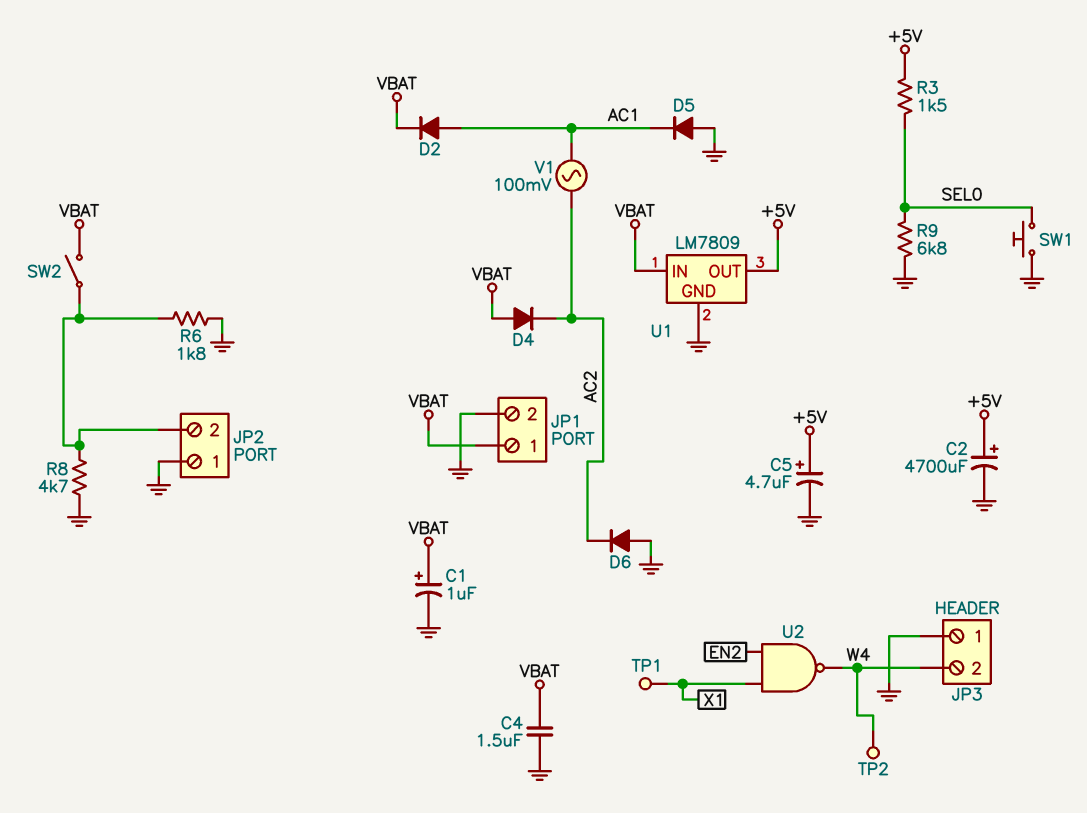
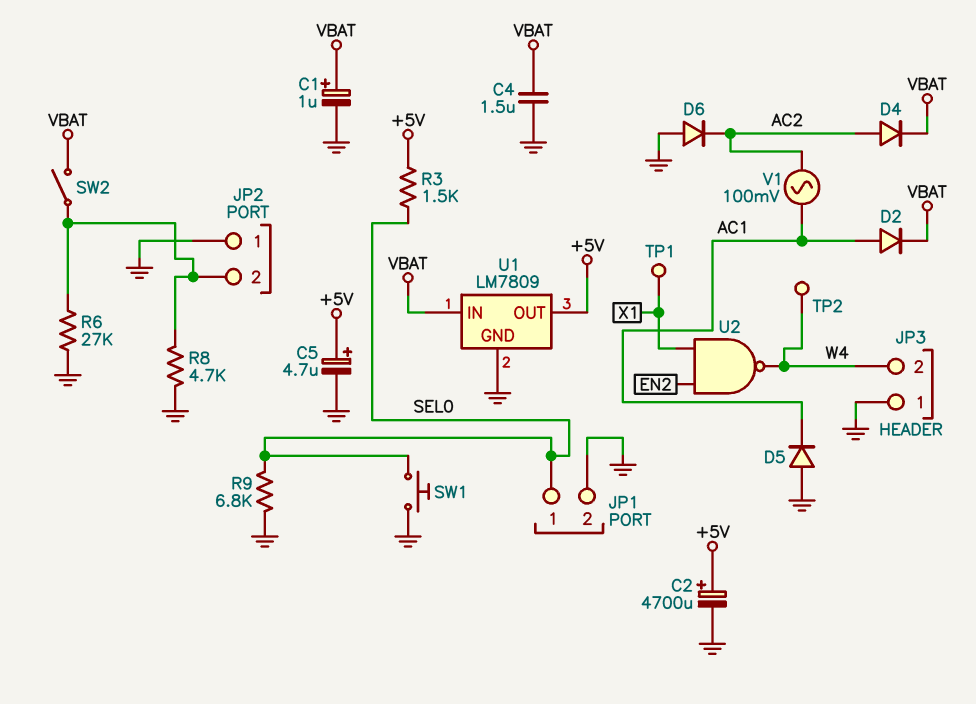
D4: diode (A VBAT, K AC2) -> diode (A AC2, K VBAT)
JP1 pin 1: VBAT -> SEL0
R6: 1.8k (GND, JP2/2) -> 27k (GND, JP2/2)

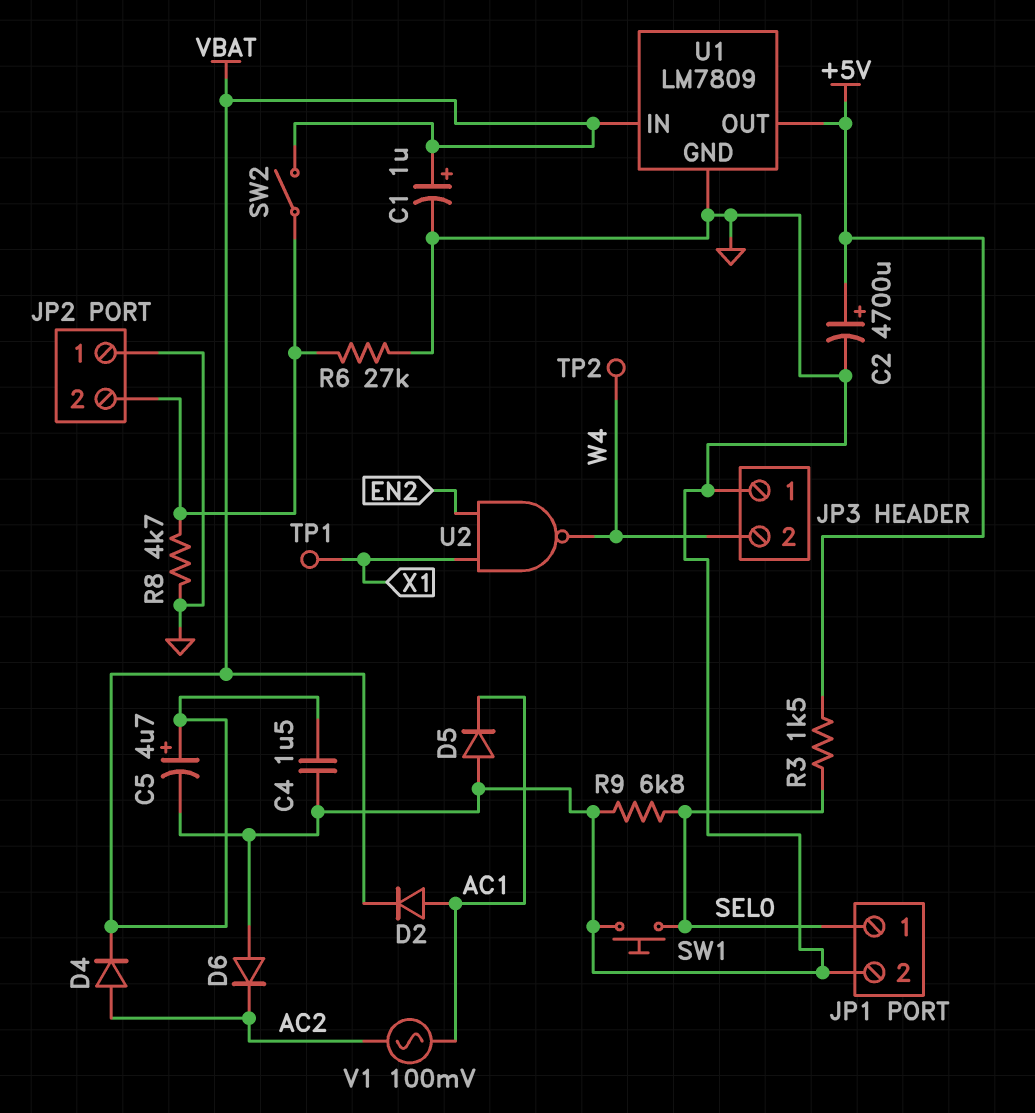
C5: 4.7uF (plus +5V, minus GND) -> 4.7uF (plus VBAT, minus GND)

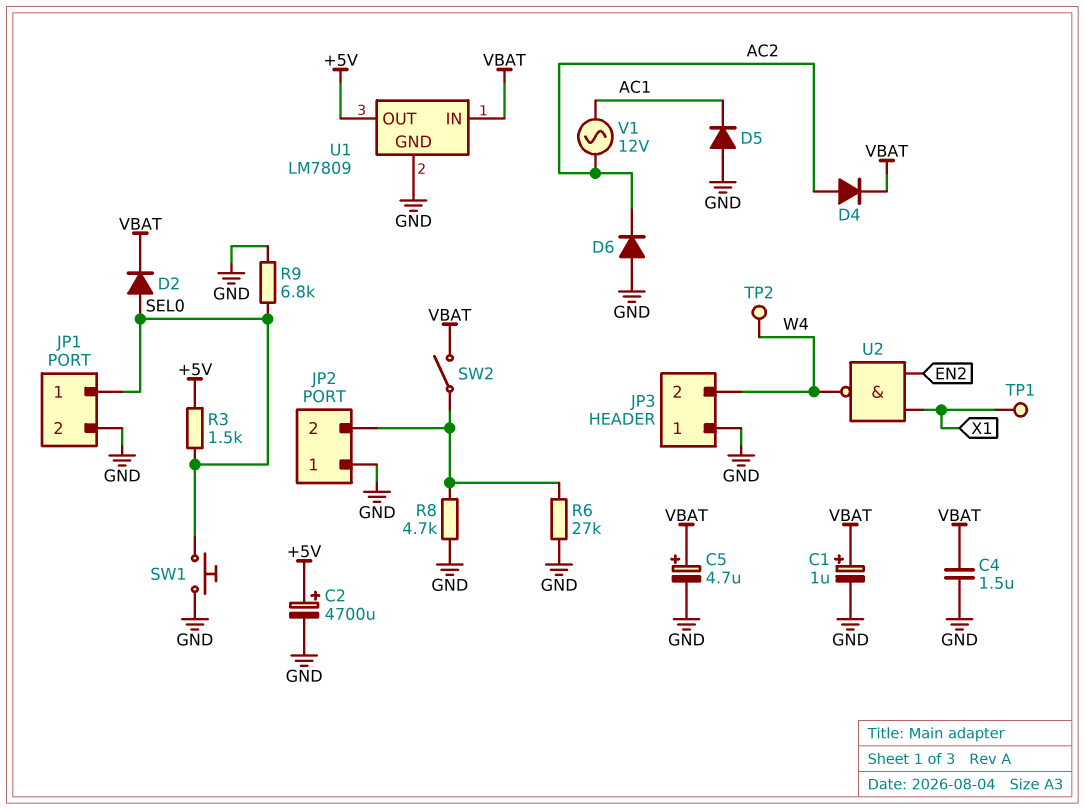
D2: diode (A AC1, K VBAT) -> diode (A SEL0, K VBAT)
V1: AC 100mV (AC1, AC2) -> AC 12V (AC1, AC2)

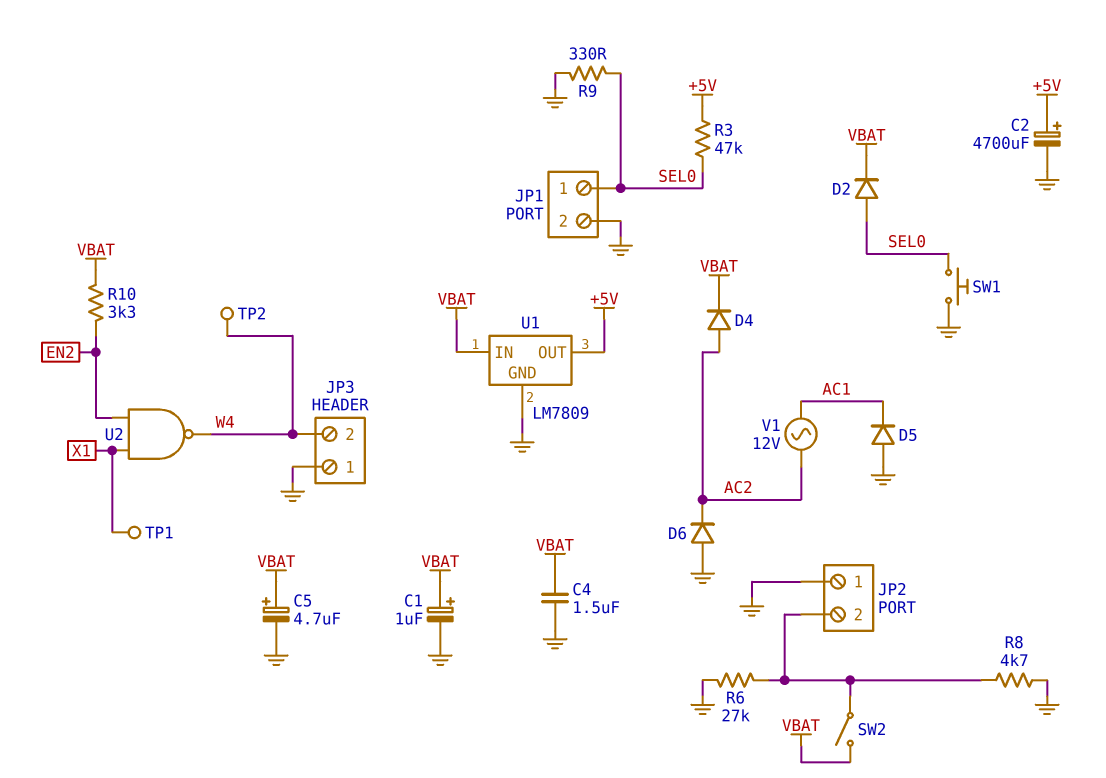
R3: 1.5k (+5V, SEL0) -> 47k (+5V, SEL0)
R9: 6.8k (GND, SEL0) -> 330 (GND, SEL0)
R10: none -> 3.3k (EN2, VBAT)

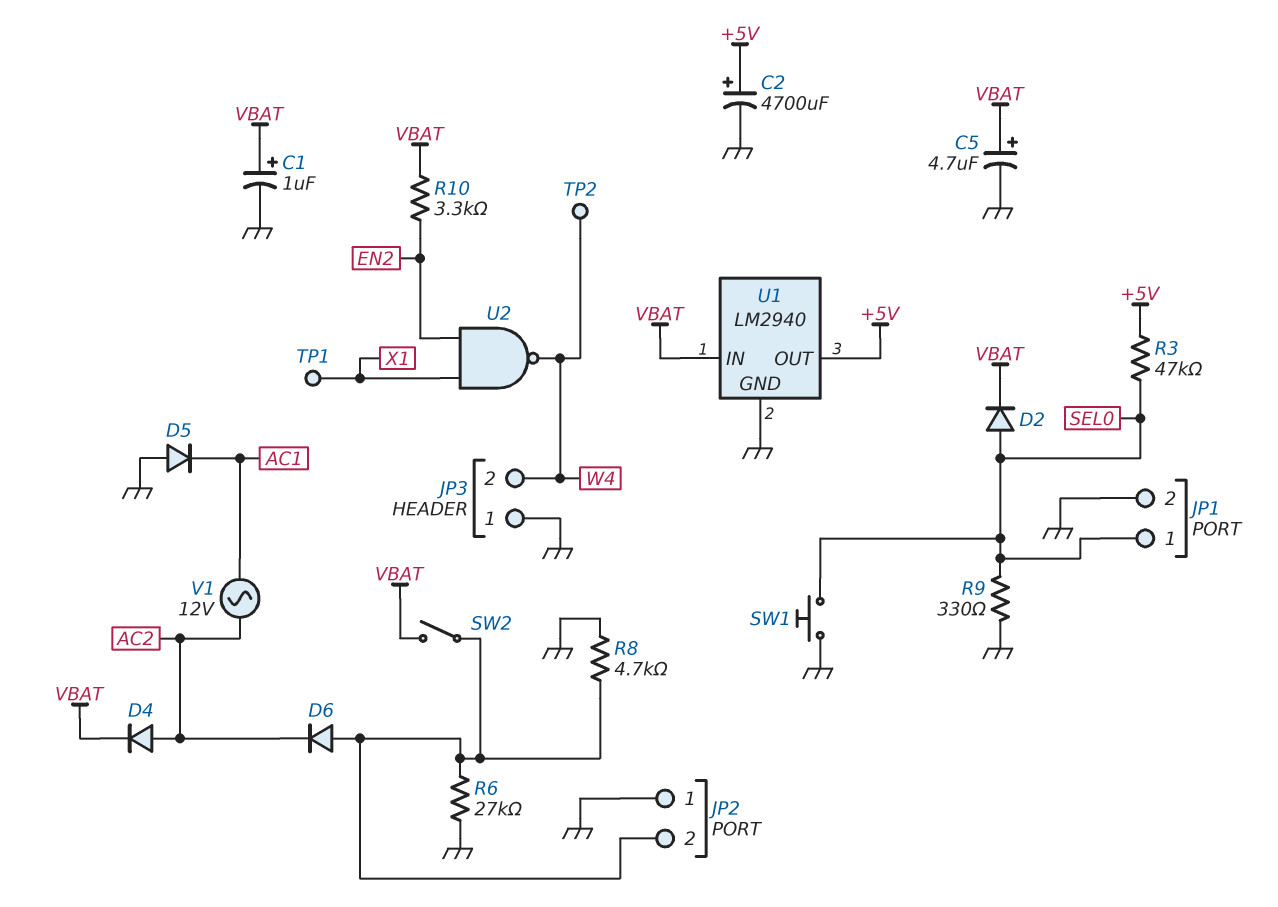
C4: 1.5uF (GND, VBAT) -> none
D6: diode (A GND, K AC2) -> diode (A JP2/2, K AC2)
U1: LM7809 -> LM2940

